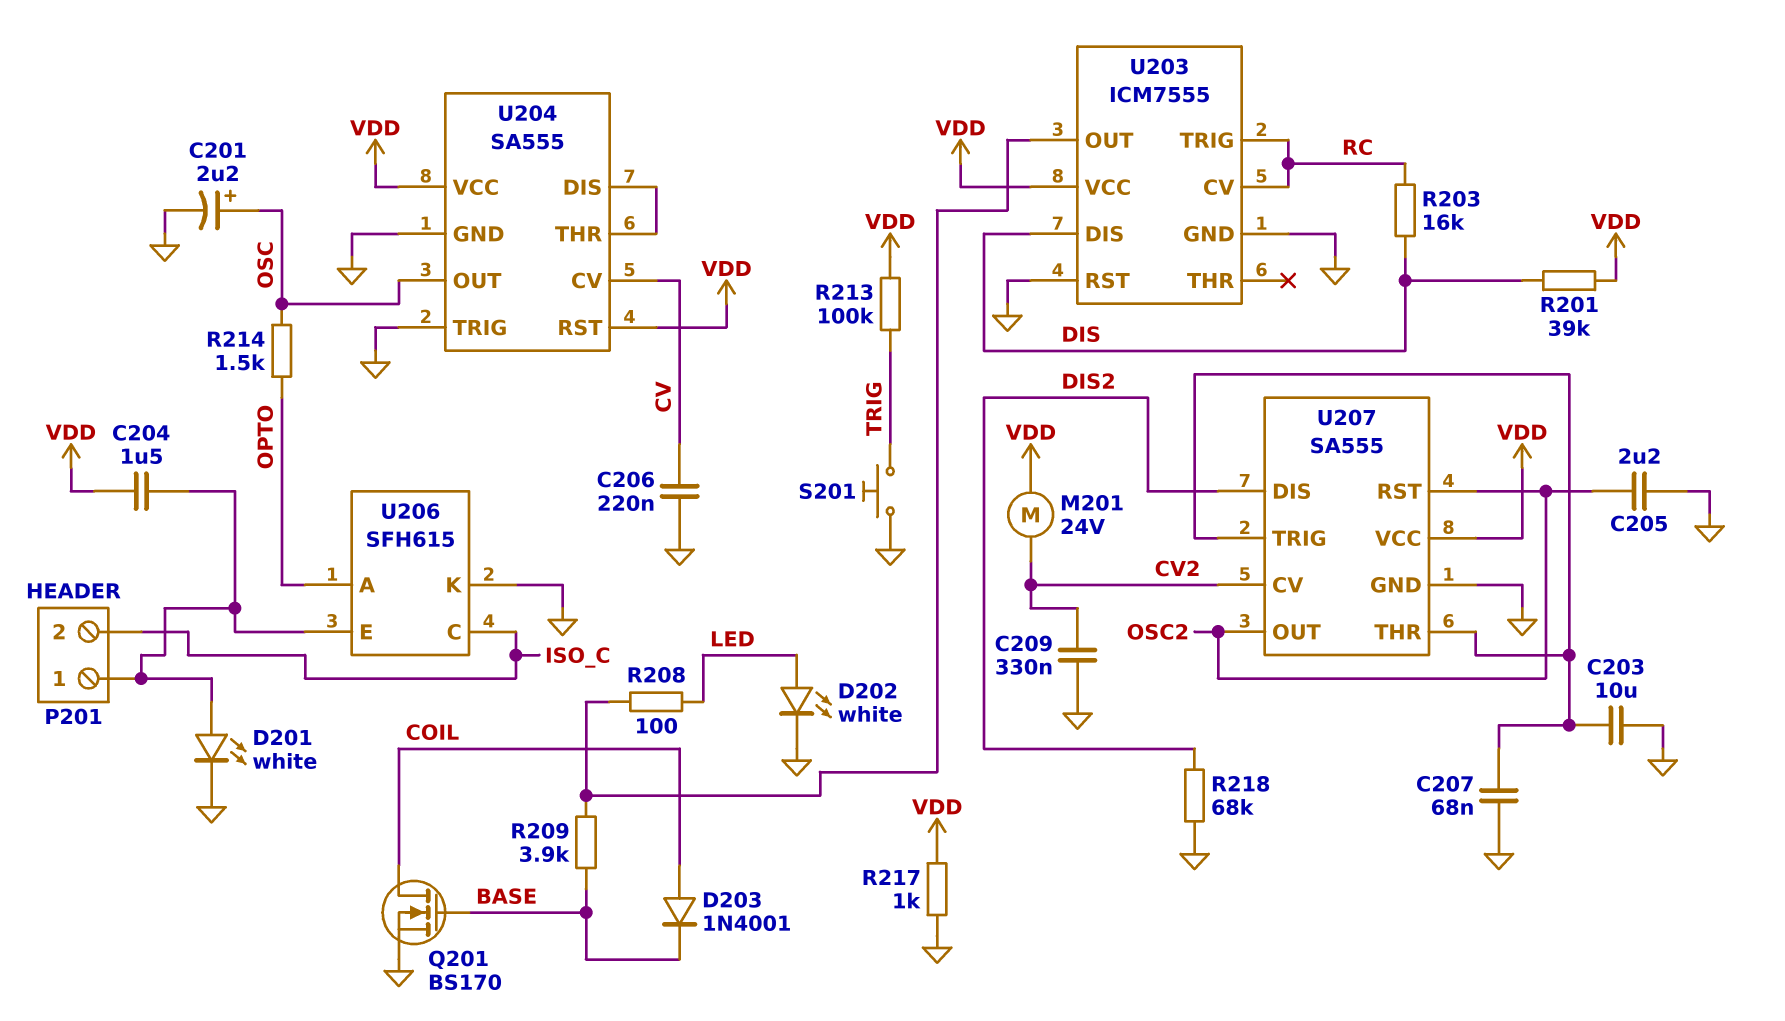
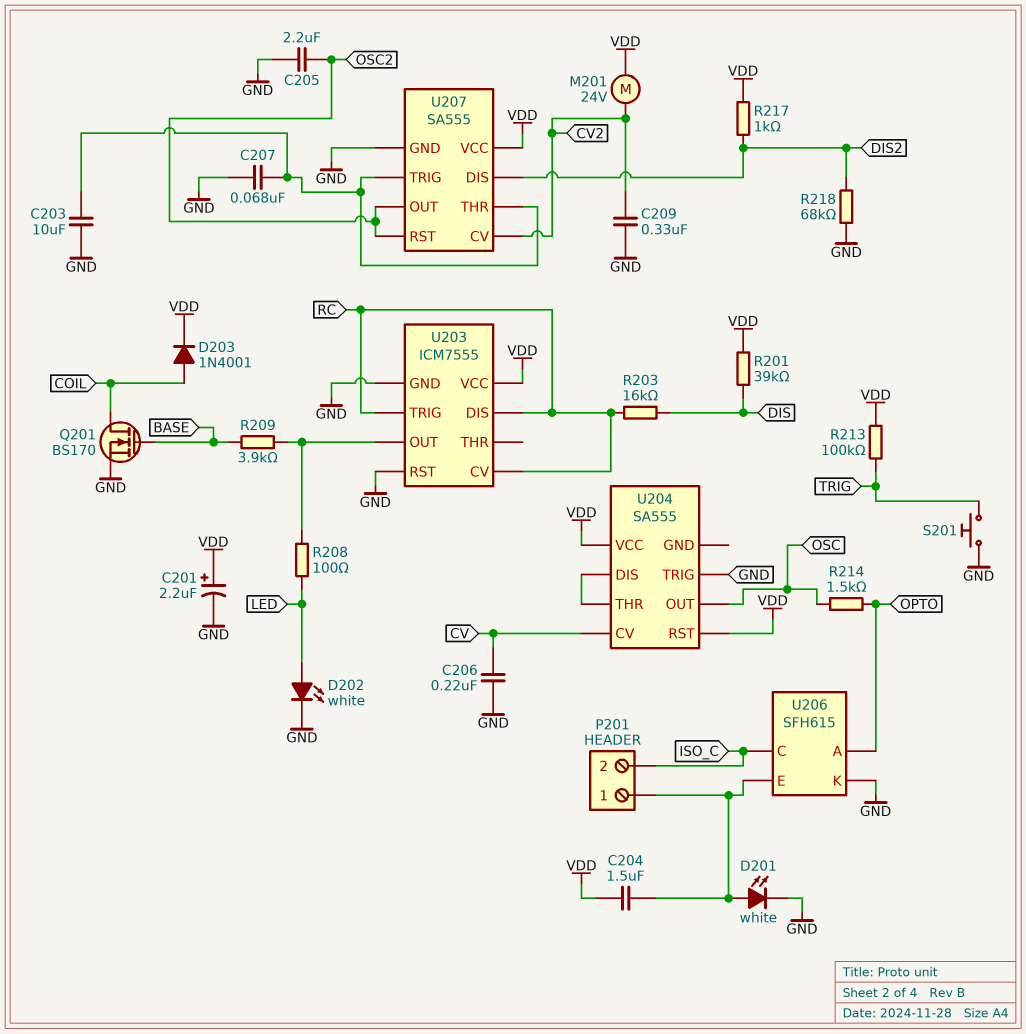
C201: 2.2uF (plus OSC, minus GND) -> 2.2uF (plus VDD, minus GND)
D203: diode 1N4001 (A COIL, K BASE) -> diode 1N4001 (A COIL, K VDD)
R217: 1k (GND, VDD) -> 1k (DIS2, VDD)
U203 pin DIS: DIS -> RC
U204 pin GND: GND -> none

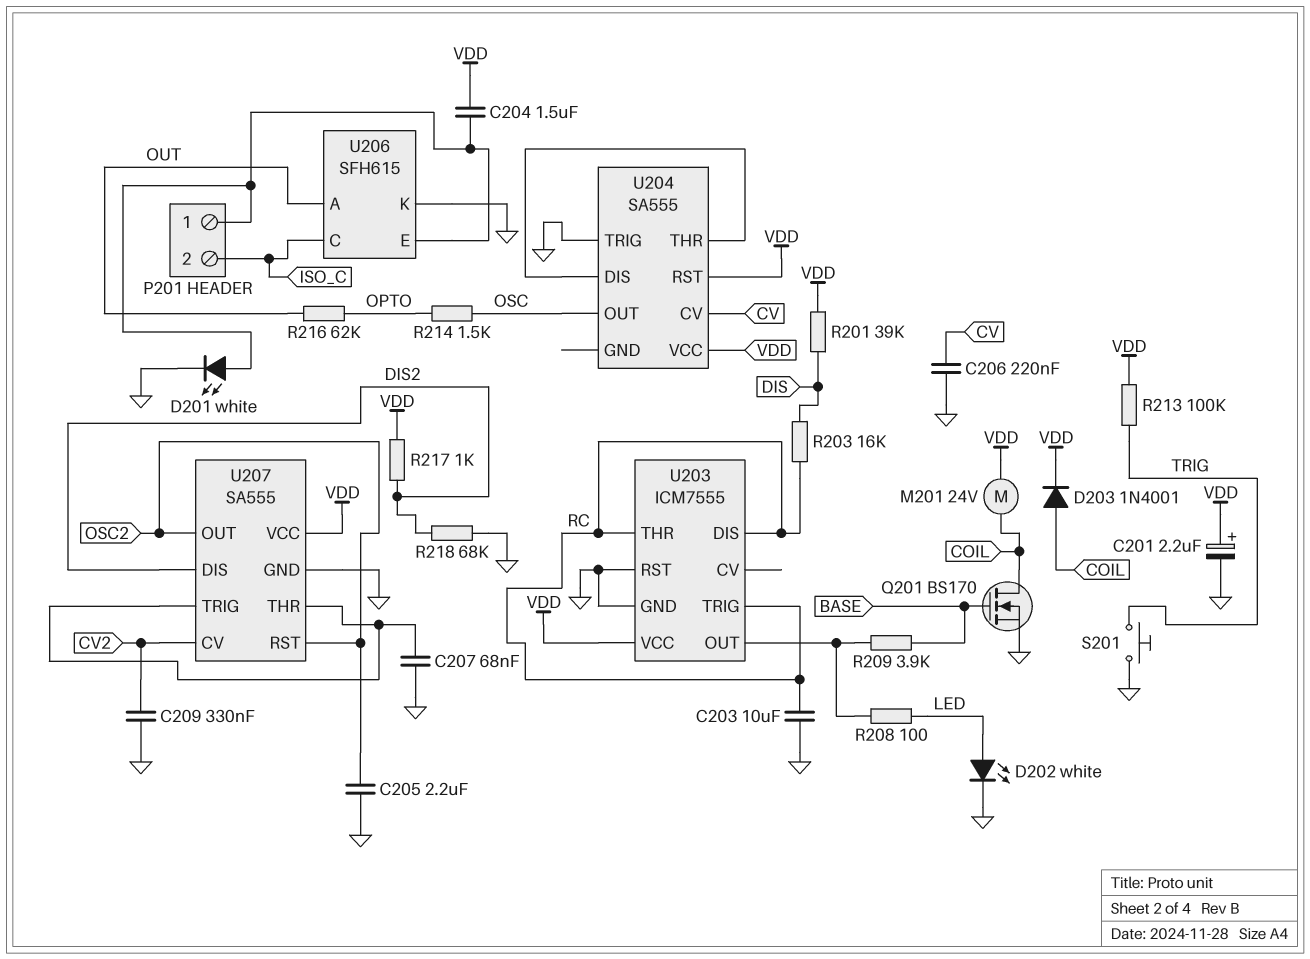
C203: 10uF (GND, U207/THR) -> 10uF (GND, RC)
M201: motor 24V (CV2, VDD) -> motor 24V (COIL, VDD)
R216: none -> 62k (OPTO, OUT)
U203 pin CV: RC -> none
U203 pin THR: none -> RC
U206 pin A: OPTO -> OUT

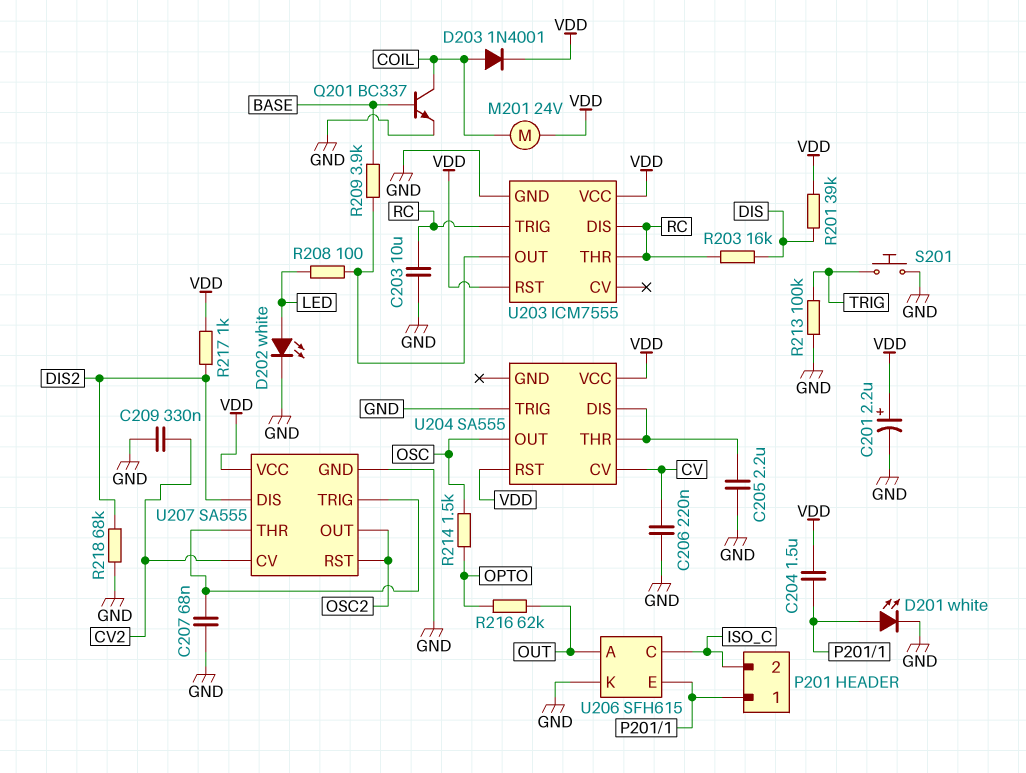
C205: 2.2uF (GND, OSC2) -> 2.2uF (GND, U204/DIS)
Q201: NMOS BS170 (G BASE, D COIL, S GND) -> NPN BC337 (B BASE, C COIL, E GND)
R213: 100k (TRIG, VDD) -> 100k (GND, TRIG)
U203 pin RST: GND -> VDD

